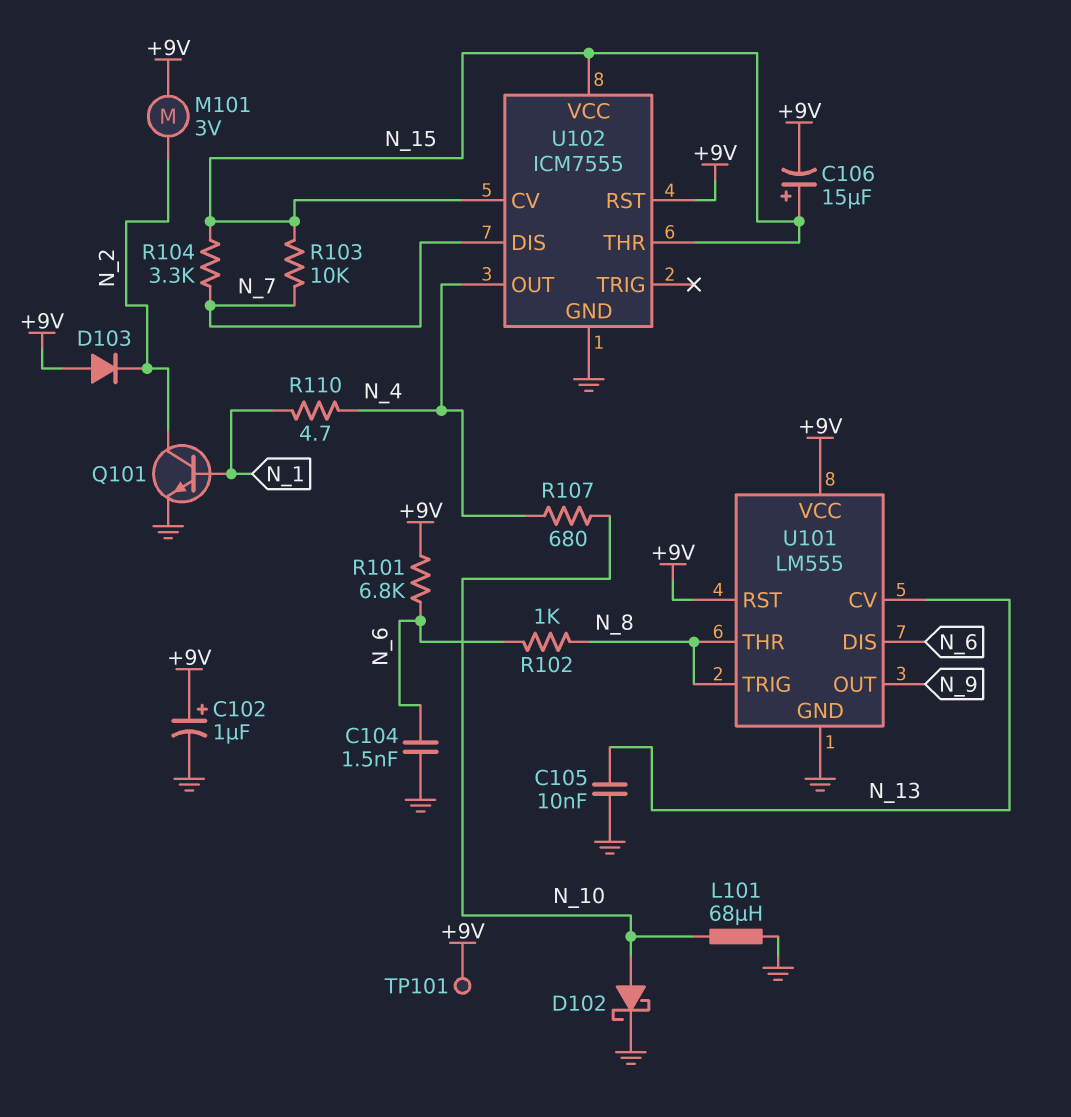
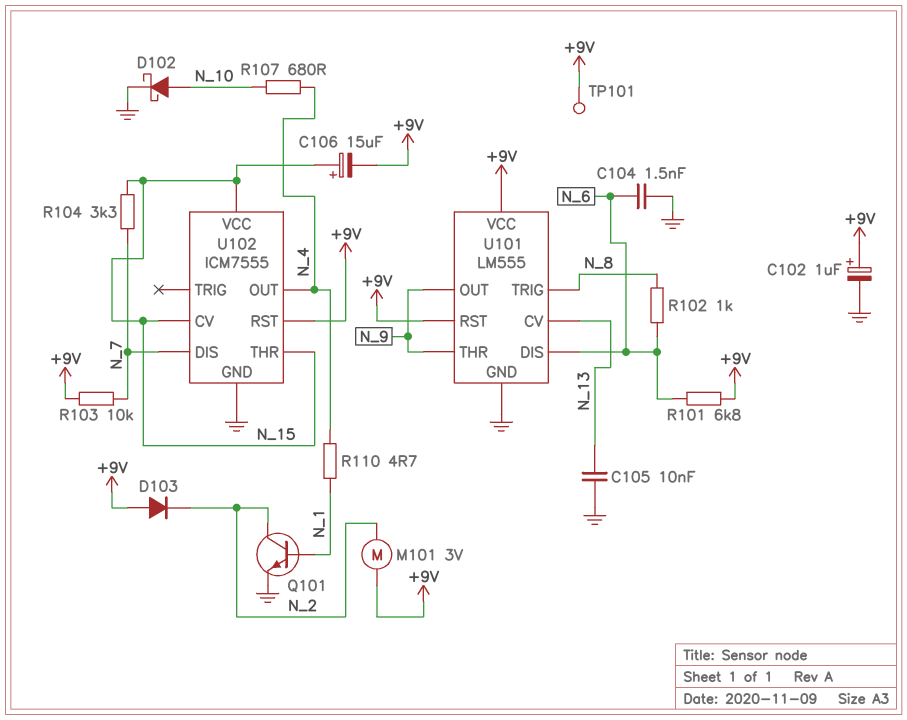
L101: 68uH (GND, N_10) -> none
R103: 10k (N_7, N_15) -> 10k (+9V, N_7)
U101 pin THR: N_8 -> N_9

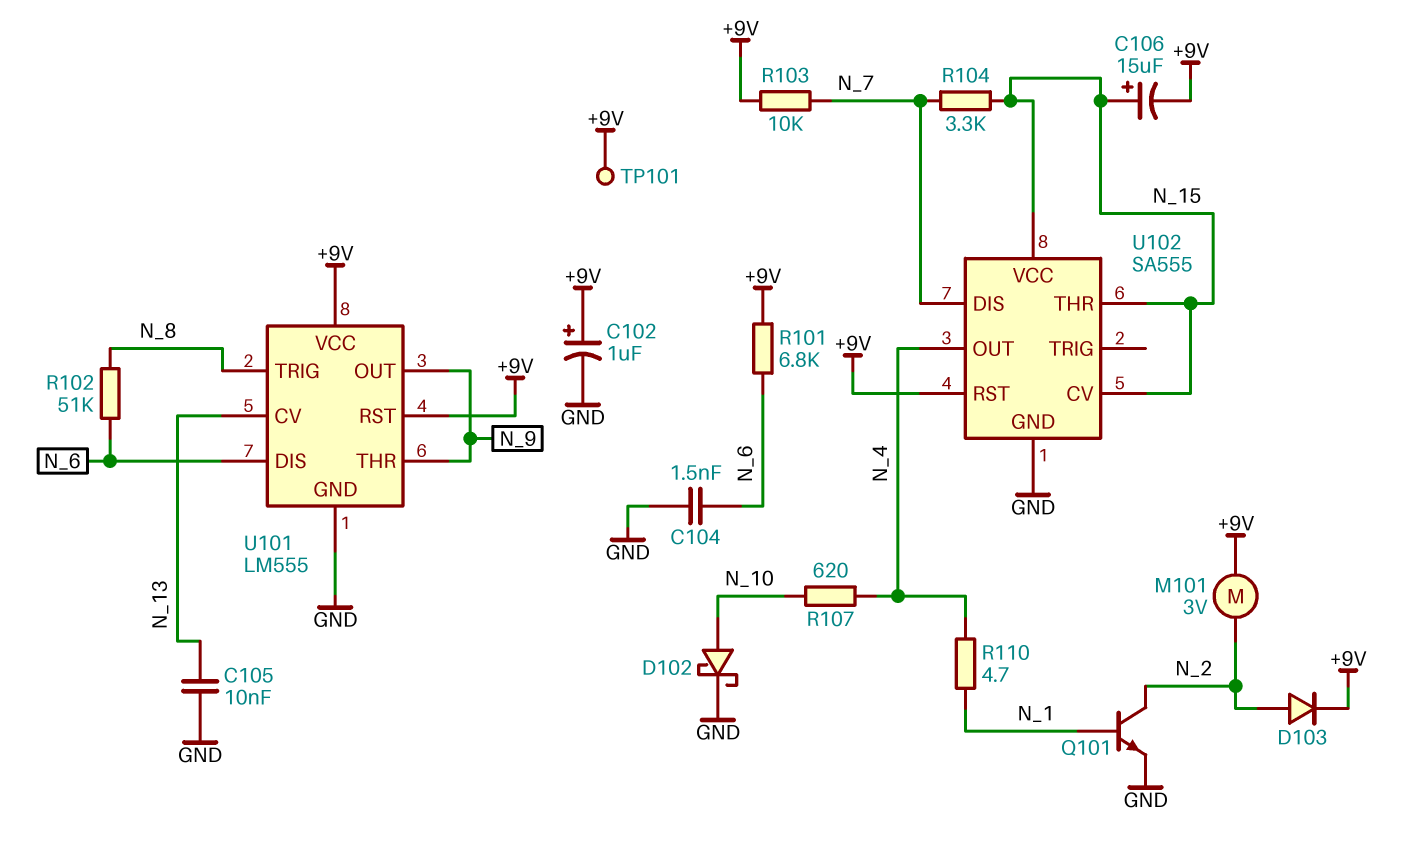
D103: diode (A +9V, K N_2) -> diode (A N_2, K +9V)
R102: 1k (N_6, N_8) -> 51k (N_6, N_8)
R107: 680 (N_4, N_10) -> 620 (N_4, N_10)
U102: ICM7555 -> SA555

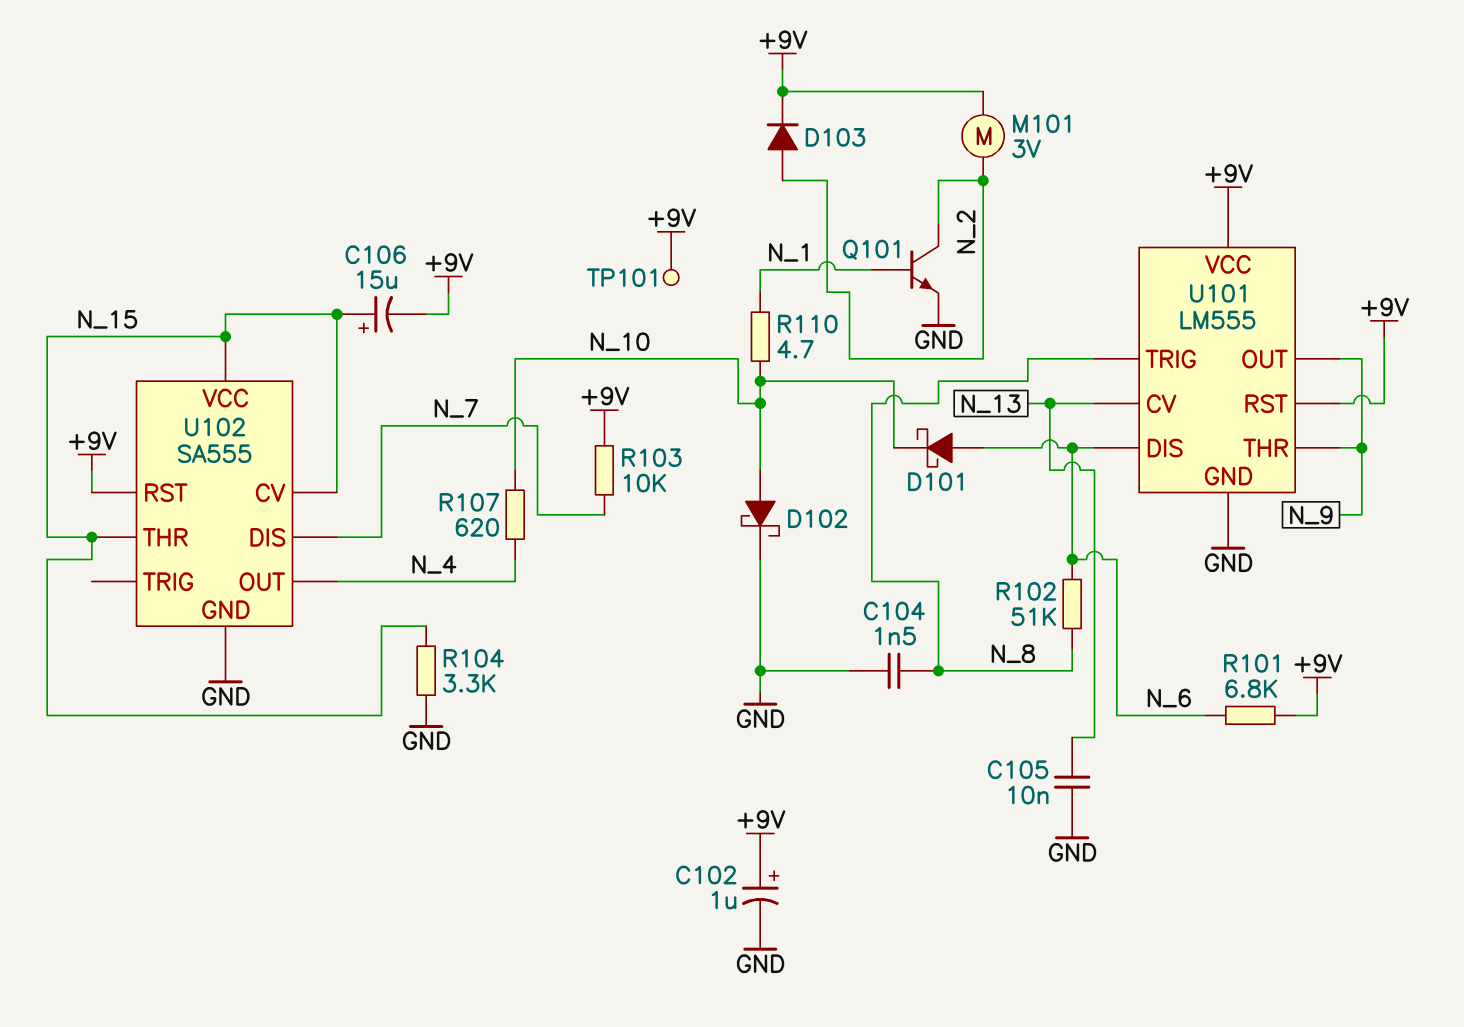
C104: 1.5nF (GND, N_6) -> 1.5nF (GND, N_8)
D101: none -> schottky (A N_6, K N_10)
R104: 3.3k (N_7, N_15) -> 3.3k (GND, N_15)
R110: 4.7 (N_1, N_4) -> 4.7 (N_1, N_10)

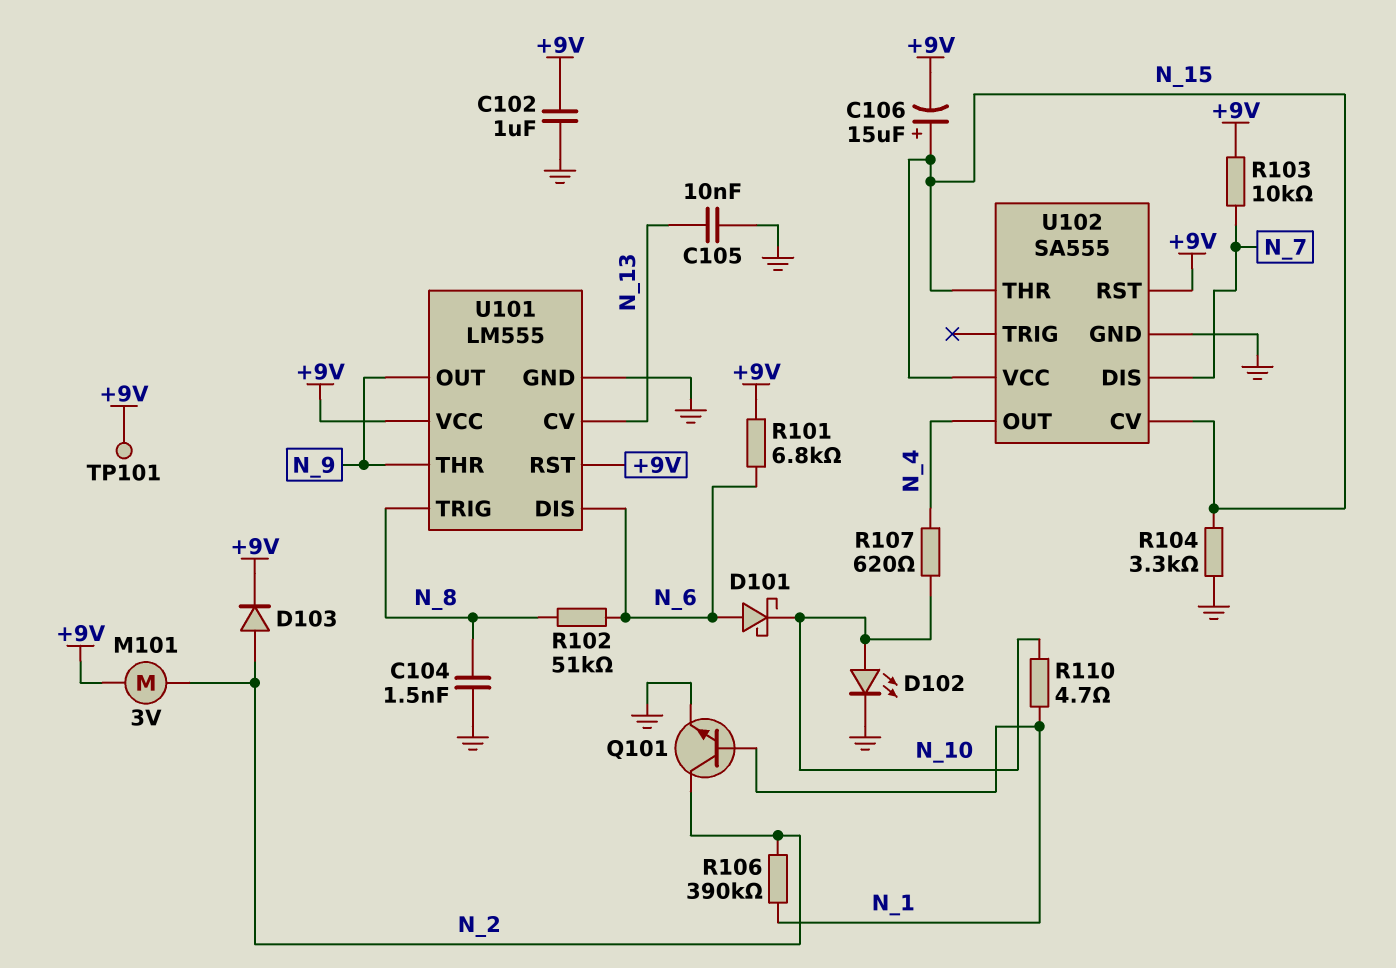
C102: 1uF (plus +9V, minus GND) -> 1uF (+9V, GND)
D102: schottky (A N_10, K GND) -> LED (A N_10, K GND)
R106: none -> 390k (N_1, N_2)

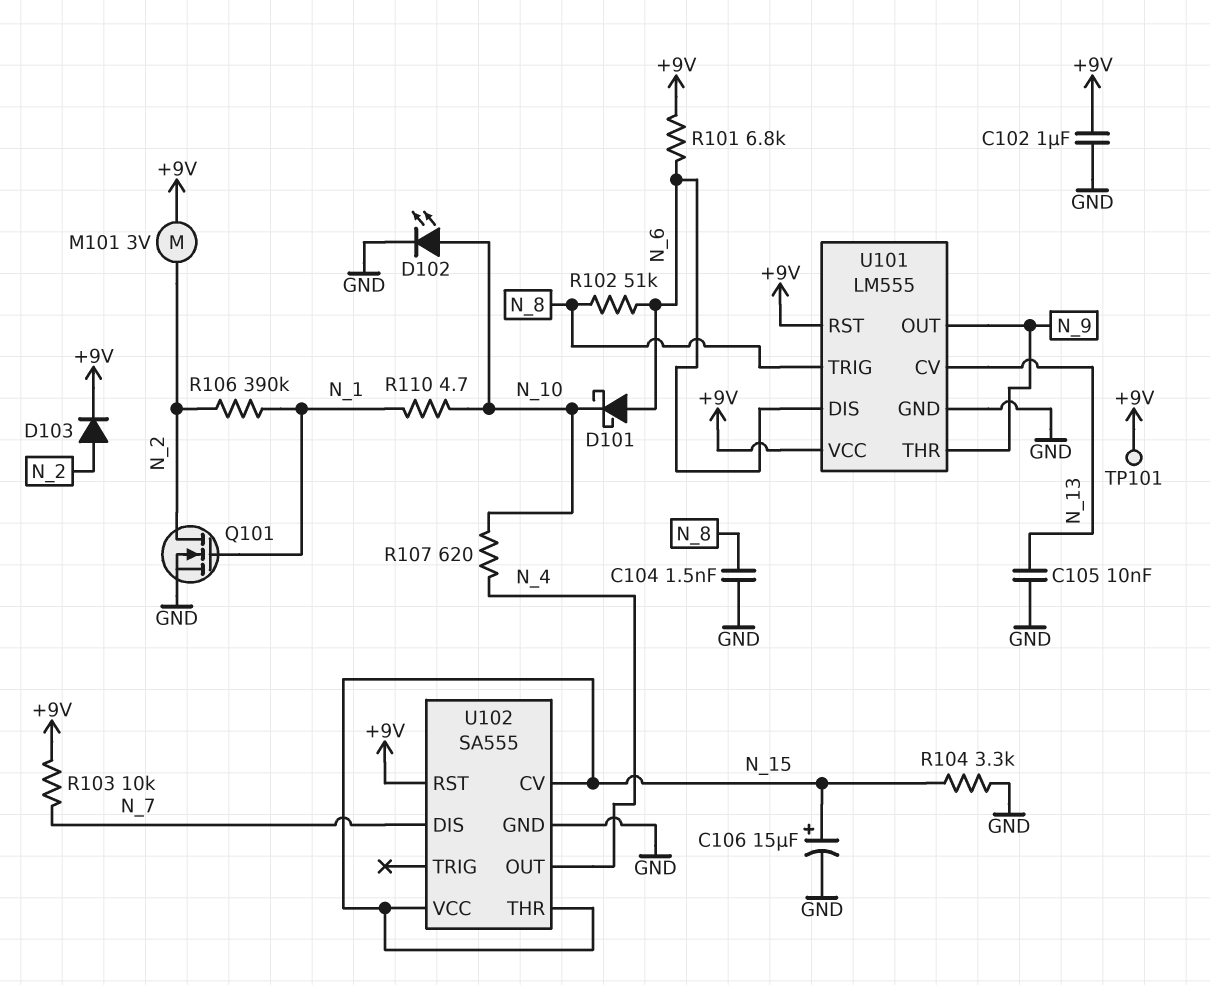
C106: 15uF (plus N_15, minus +9V) -> 15uF (plus N_15, minus GND)
Q101: NPN (B N_1, C N_2, E GND) -> NMOS (G N_1, D N_2, S GND)

